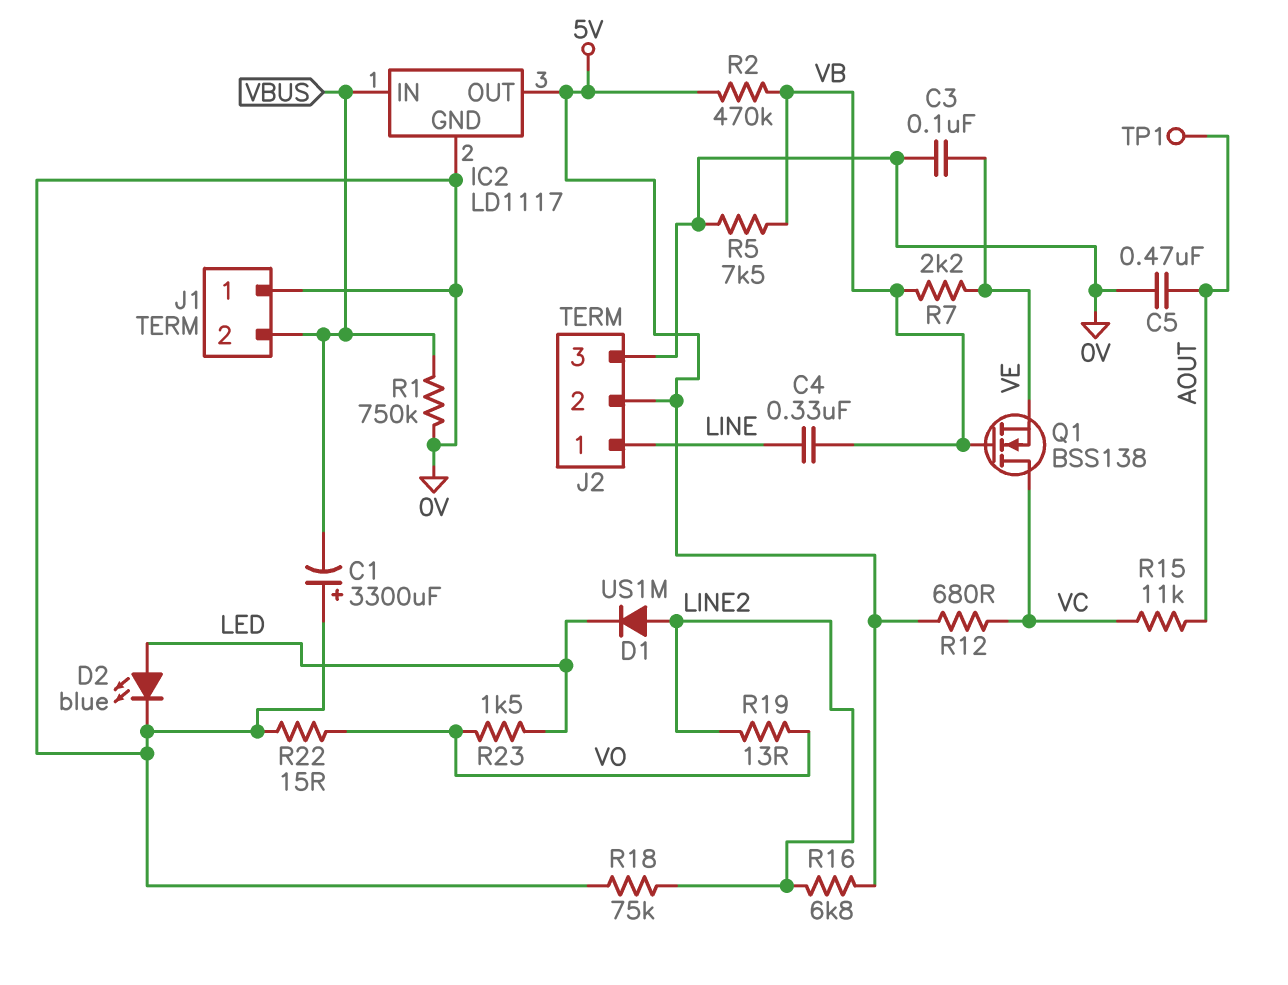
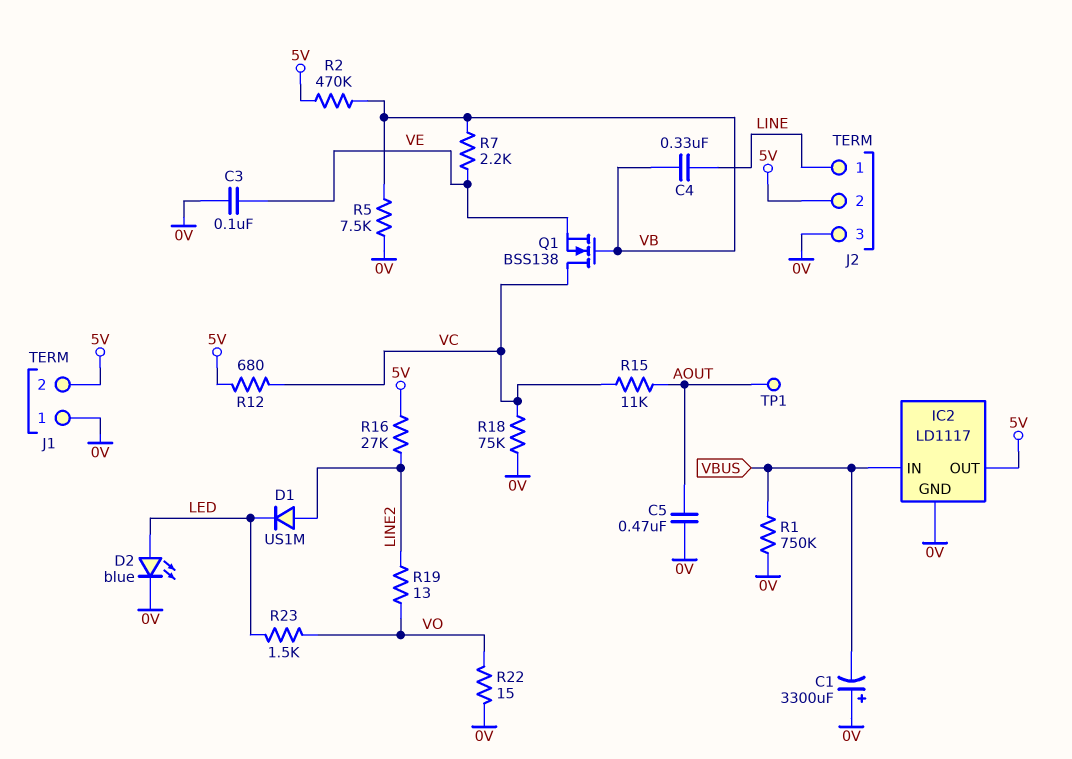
J1 pin 2: VBUS -> 5V
R16: 6.8k (5V, LINE2) -> 27k (5V, LINE2)
R18: 75k (0V, LINE2) -> 75k (0V, VC)

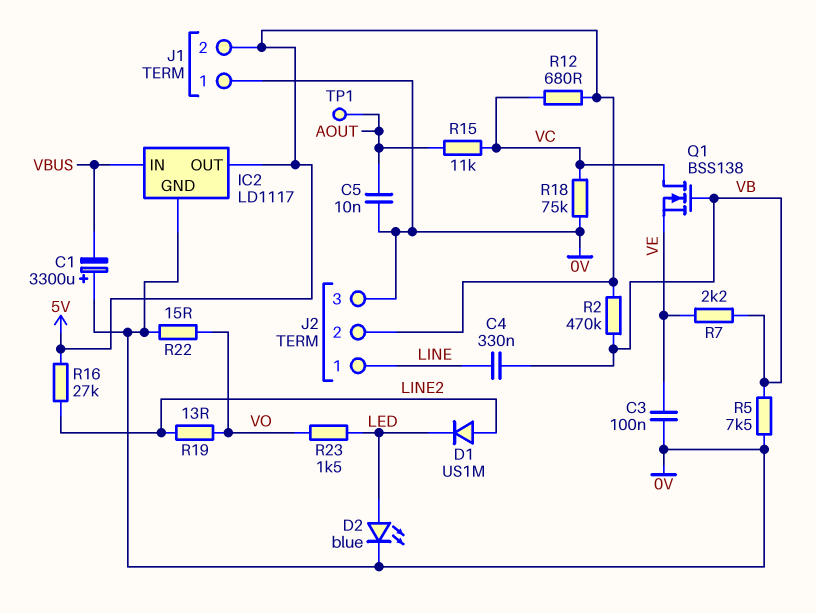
C5: 470nF (0V, AOUT) -> 10nF (0V, AOUT)
R1: 750k (0V, VBUS) -> none

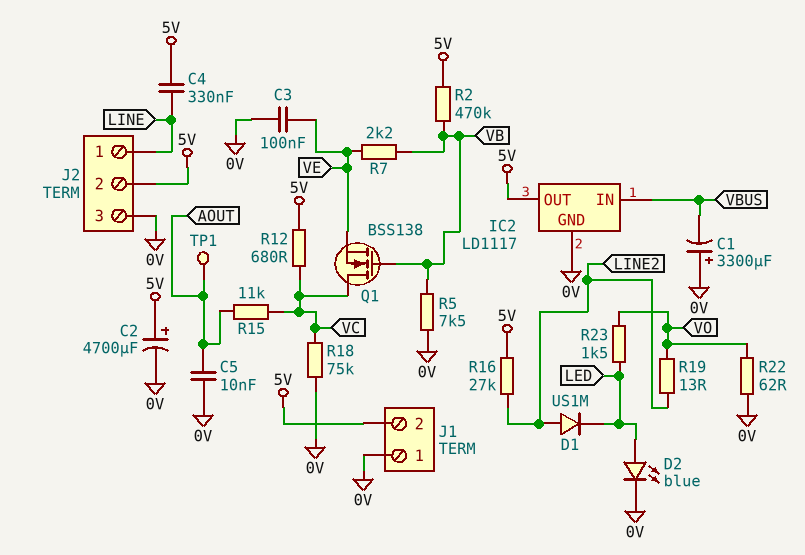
C2: none -> 4700uF (plus 5V, minus 0V)
C4: 330nF (LINE, VB) -> 330nF (5V, LINE)
R22: 15 (0V, VO) -> 62 (0V, VO)

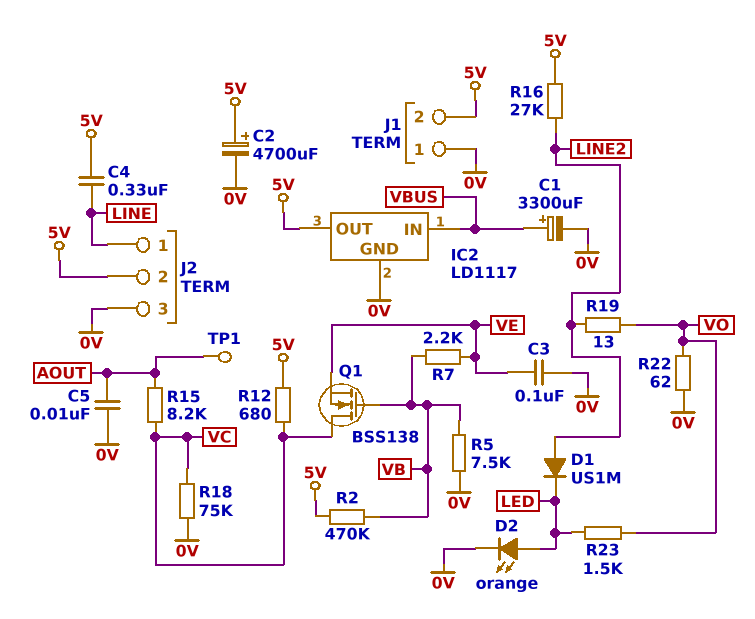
C1: 3300uF (plus 0V, minus VBUS) -> 3300uF (plus VBUS, minus 0V)
D2: LED blue (A LED, K 0V) -> LED orange (A LED, K 0V)
R15: 11k (AOUT, VC) -> 8.2k (AOUT, VC)

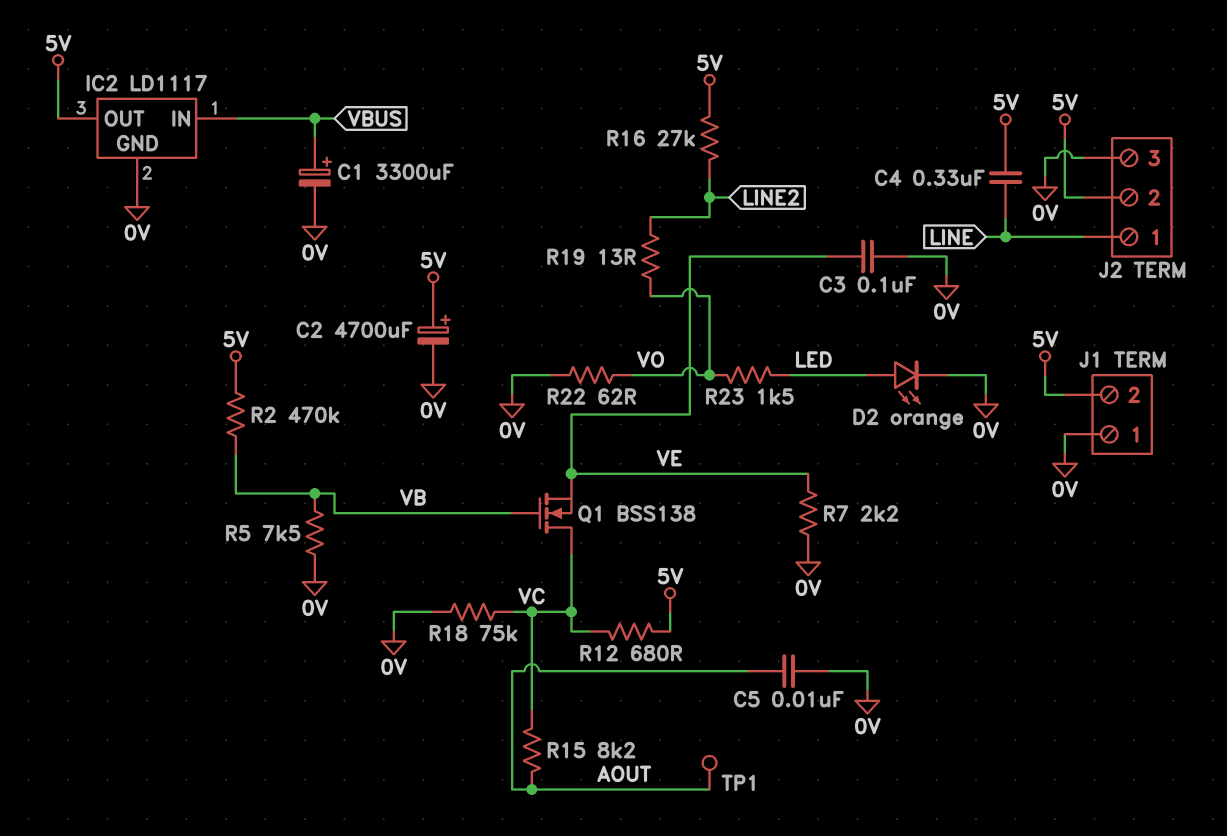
D1: diode US1M (A LINE2, K LED) -> none
R7: 2.2k (VB, VE) -> 2.2k (0V, VE)

